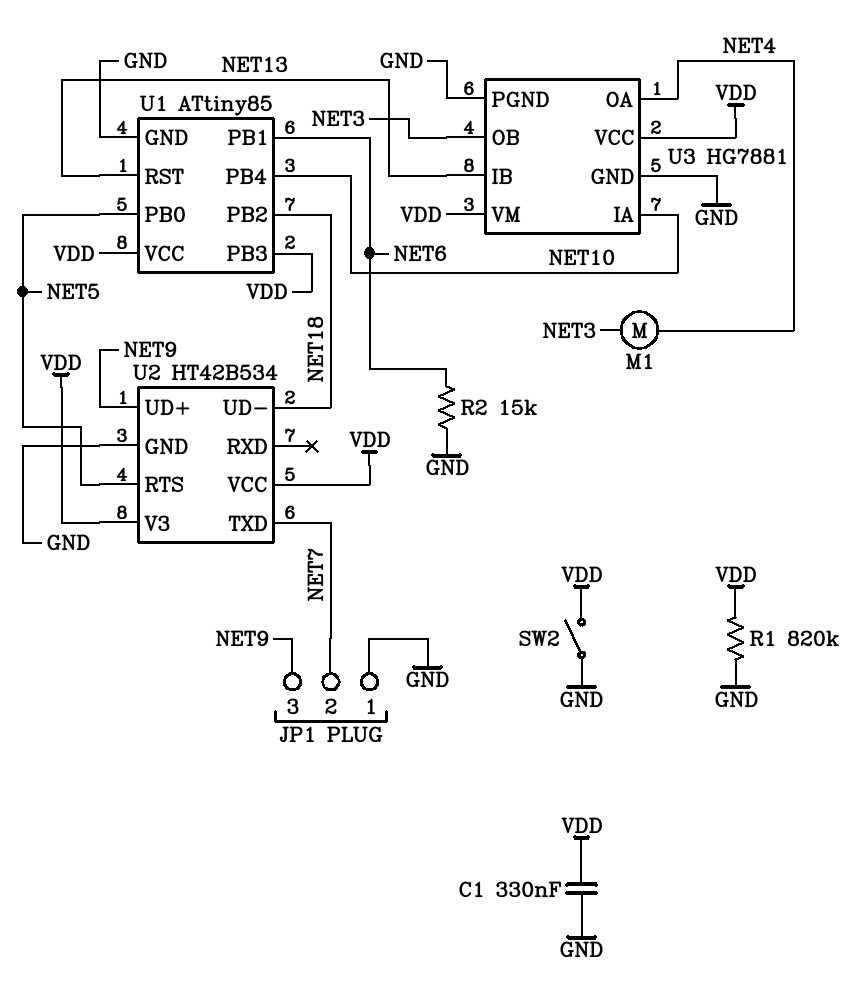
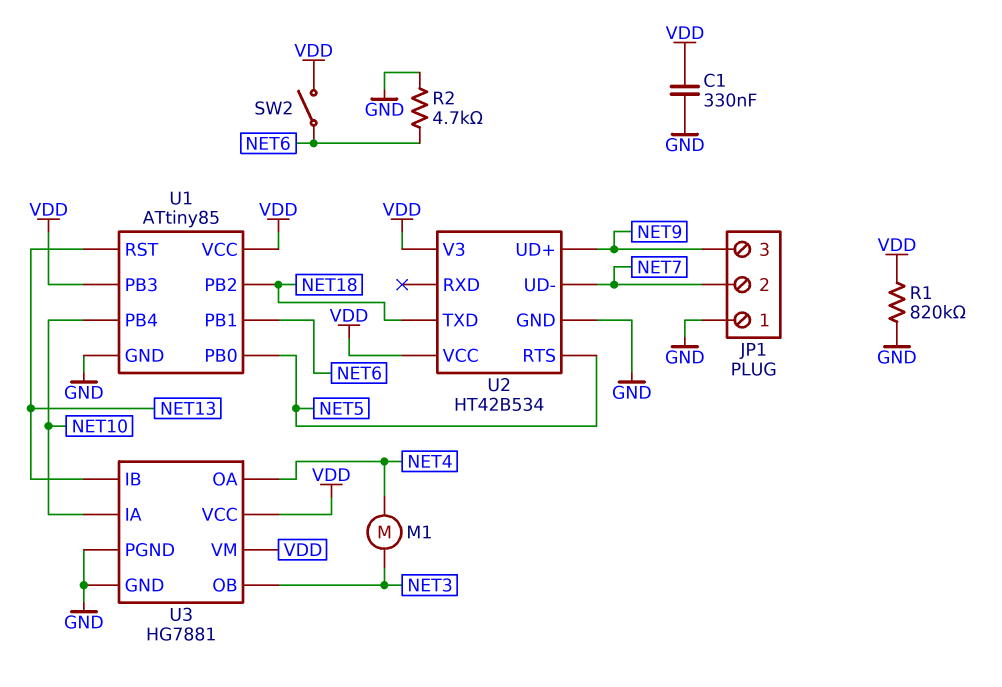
R2: 15k (GND, NET6) -> 4.7k (GND, NET6)
SW2: switch (GND, VDD) -> switch (NET6, VDD)
U2 pin TXD: NET7 -> NET18
U2 pin UD-: NET18 -> NET7

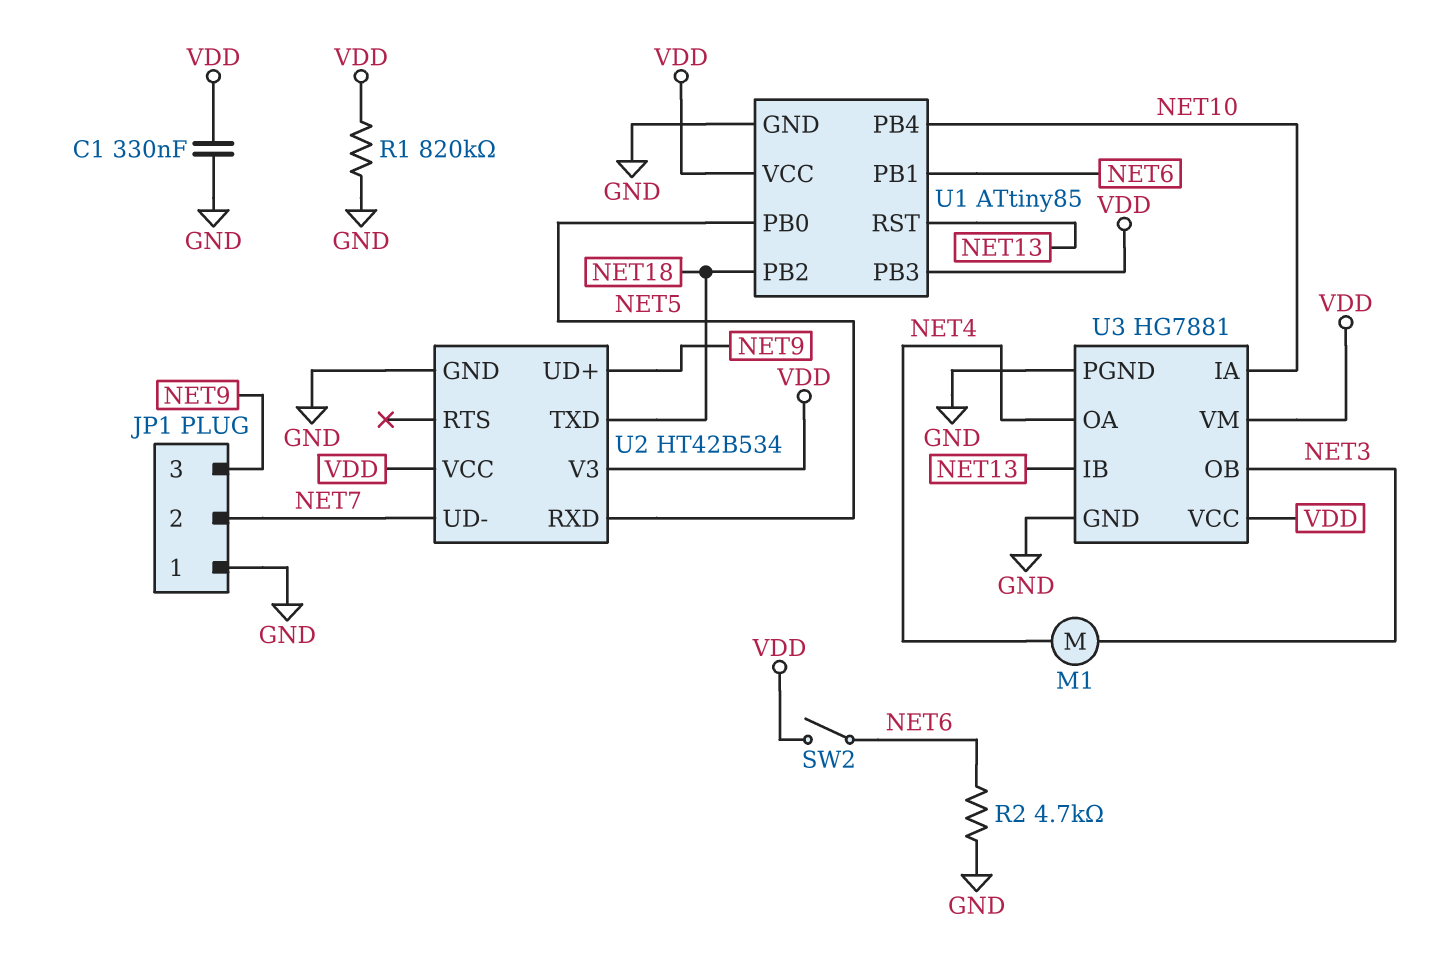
U2 pin RTS: NET5 -> none
U2 pin RXD: none -> NET5

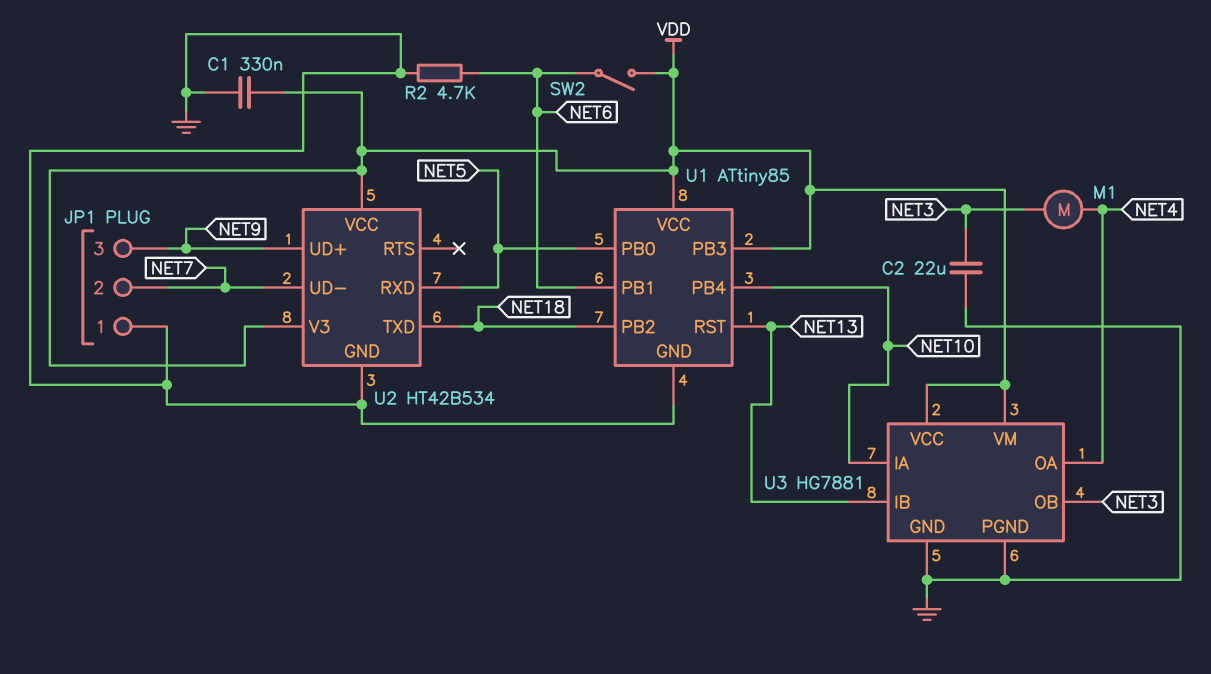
C2: none -> 22uF (GND, NET3)
R1: 820k (GND, VDD) -> none

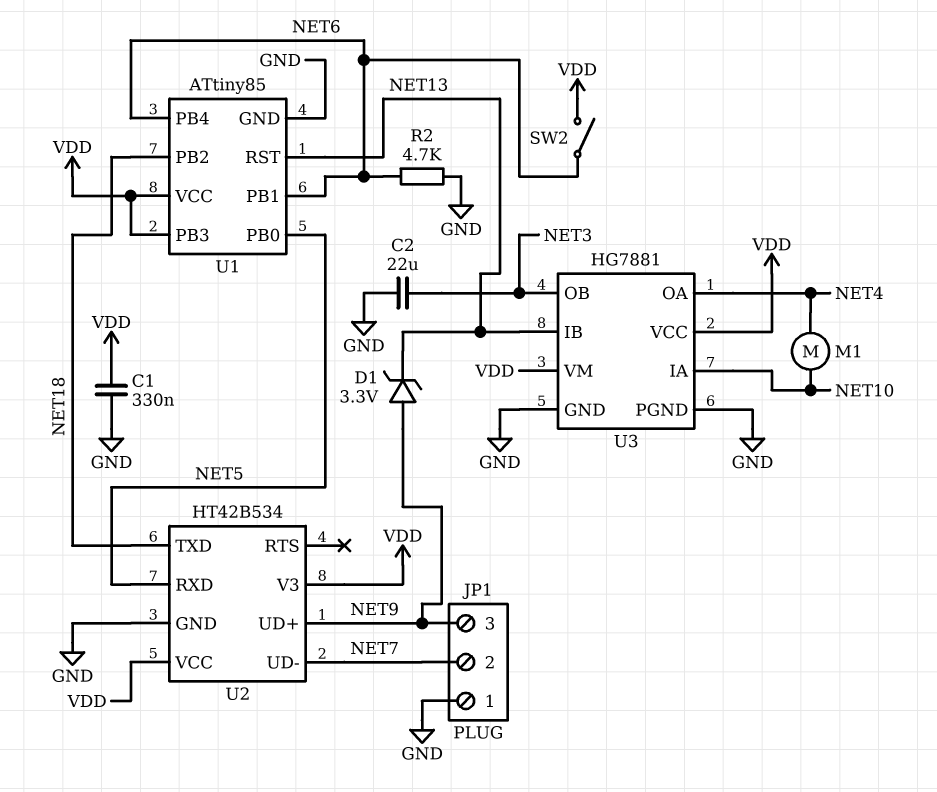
D1: none -> zener 3.3V (A NET9, K NET13)
M1: motor (NET3, NET4) -> motor (NET4, NET10)
U1 pin PB4: NET10 -> NET6

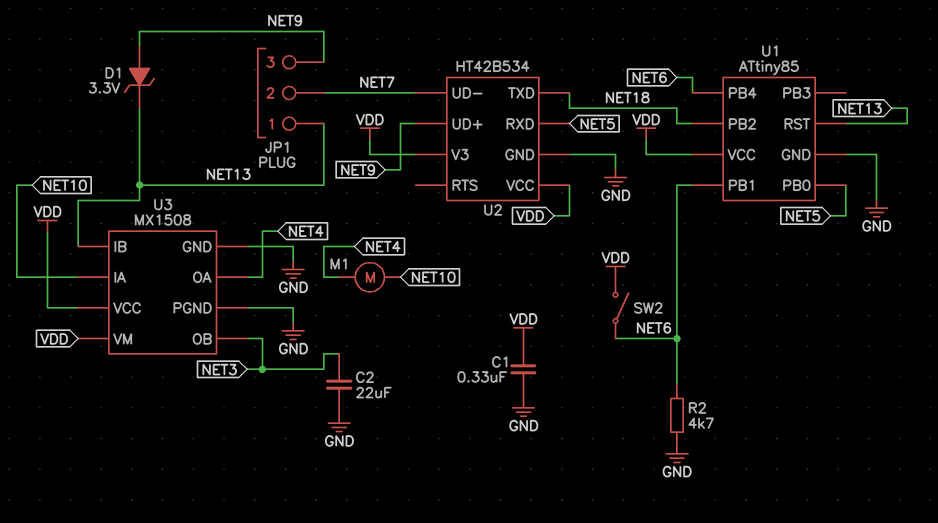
JP1 pin 1: GND -> NET13
U1 pin PB3: VDD -> none
U3: HG7881 -> MX1508

